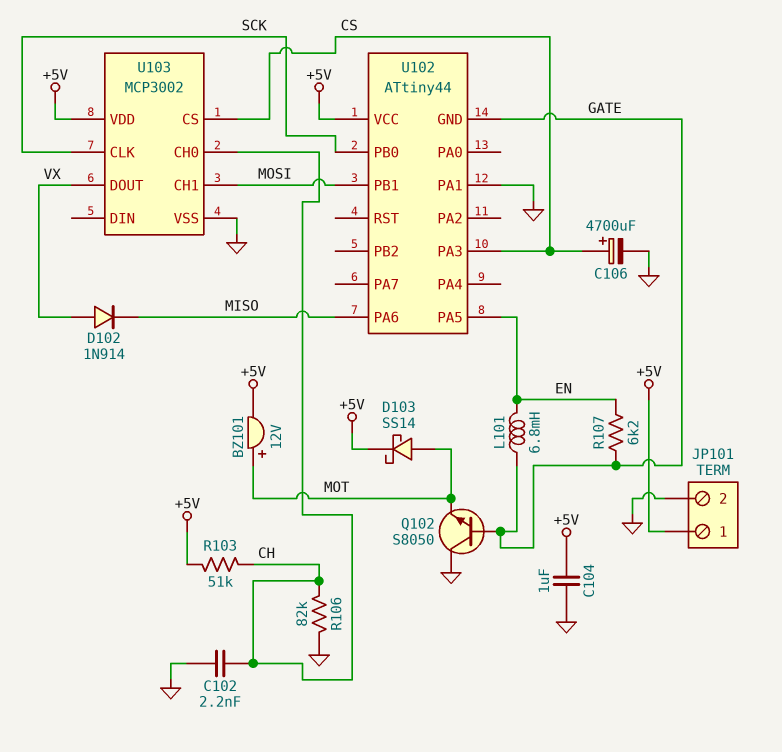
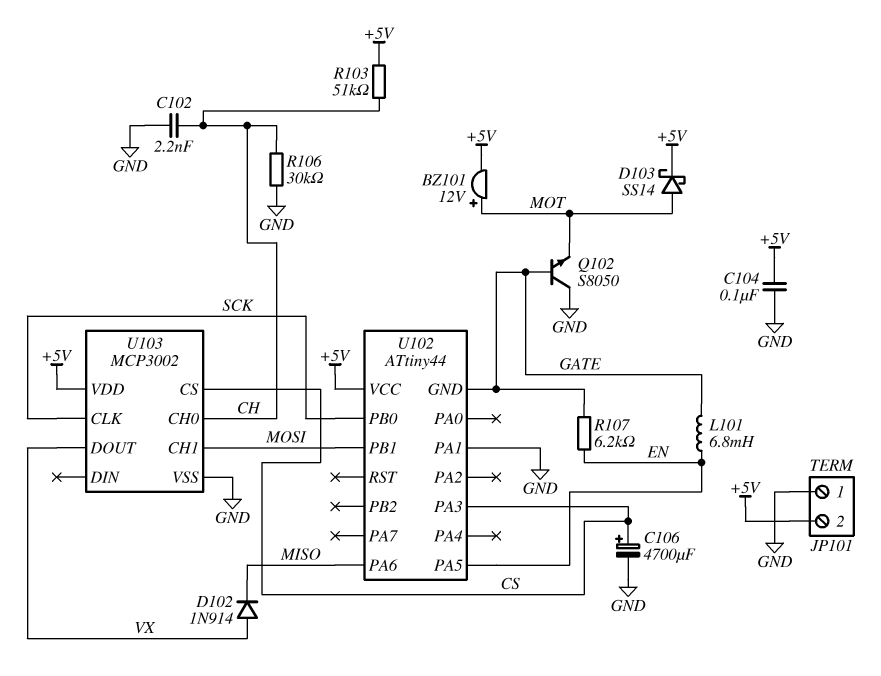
C104: 1uF (+5V, GND) -> 100nF (+5V, GND)
JP101 pin 1: +5V -> GND
JP101 pin 2: GND -> +5V
R106: 82k (CH, GND) -> 30k (CH, GND)

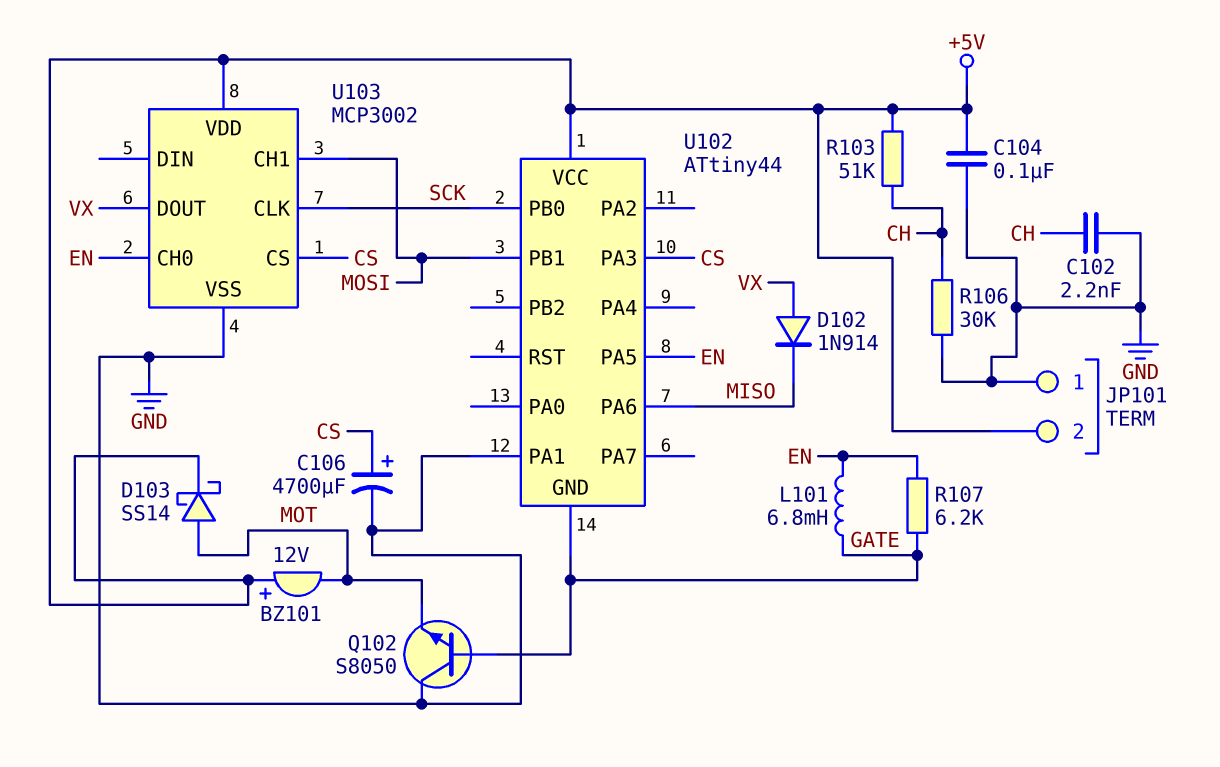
BZ101: buzzer 12V (plus MOT, minus +5V) -> buzzer 12V (plus +5V, minus MOT)
U103 pin CH0: CH -> EN

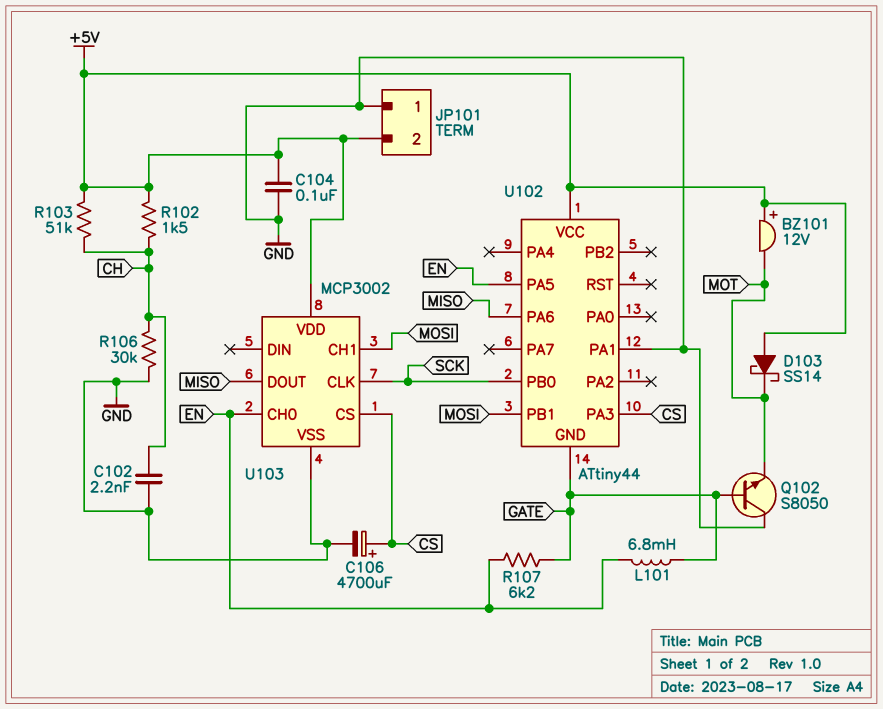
D102: diode 1N914 (A VX, K MISO) -> none
D103: schottky SS14 (A MOT, K +5V) -> schottky SS14 (A +5V, K MOT)
R102: none -> 1.5k (+5V, CH)
U103 pin DOUT: VX -> MISO

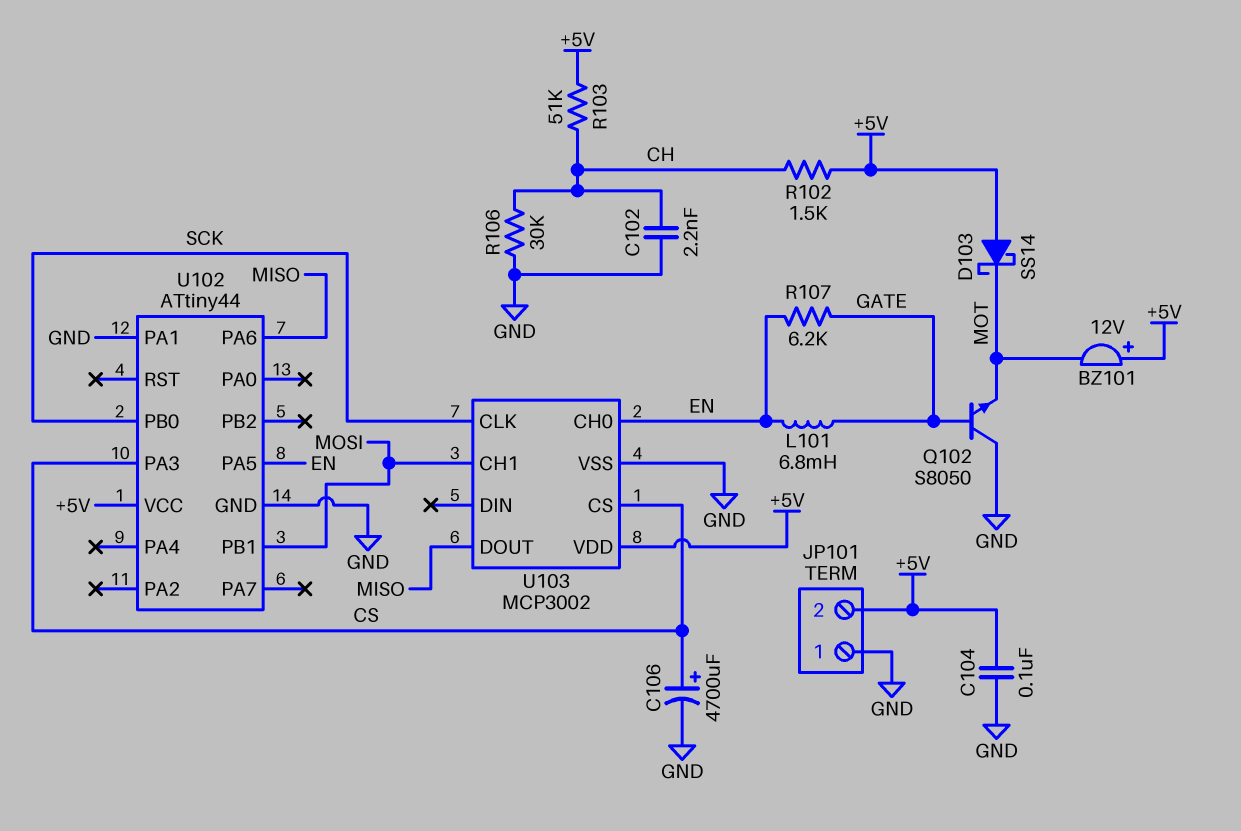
U102 pin GND: GATE -> GND

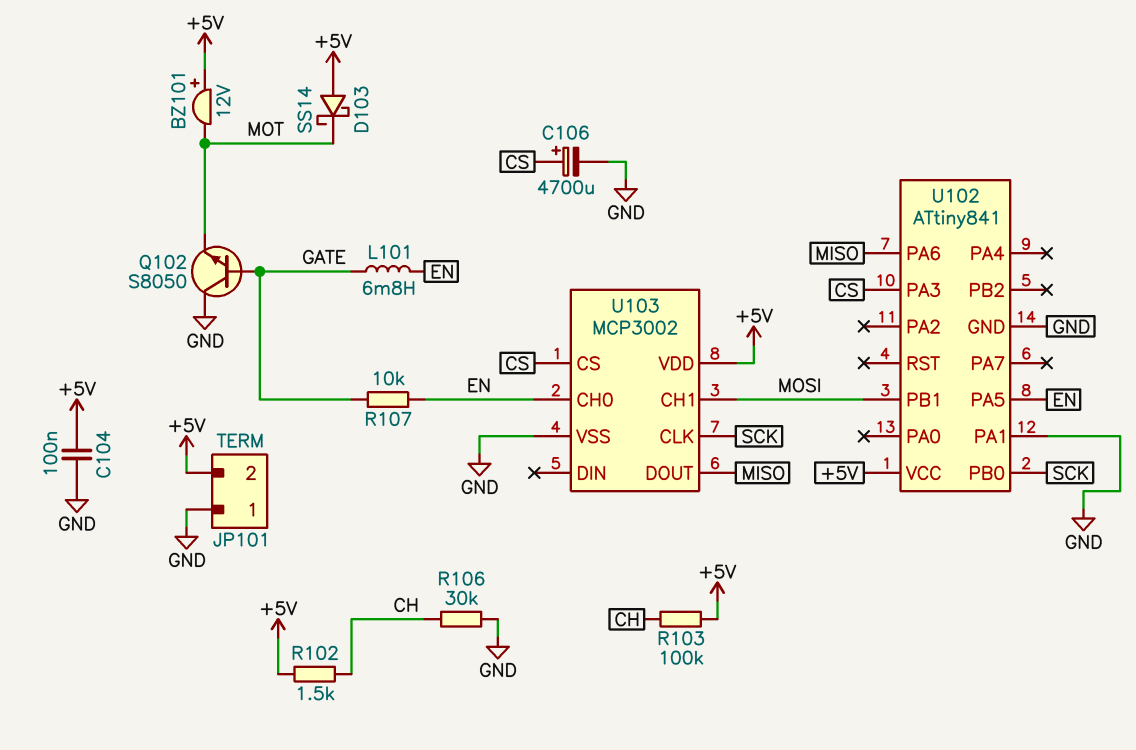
C102: 2.2nF (CH, GND) -> none
R103: 51k (+5V, CH) -> 100k (+5V, CH)
R107: 6.2k (EN, GATE) -> 10k (EN, GATE)
U102: ATtiny44 -> ATtiny841

